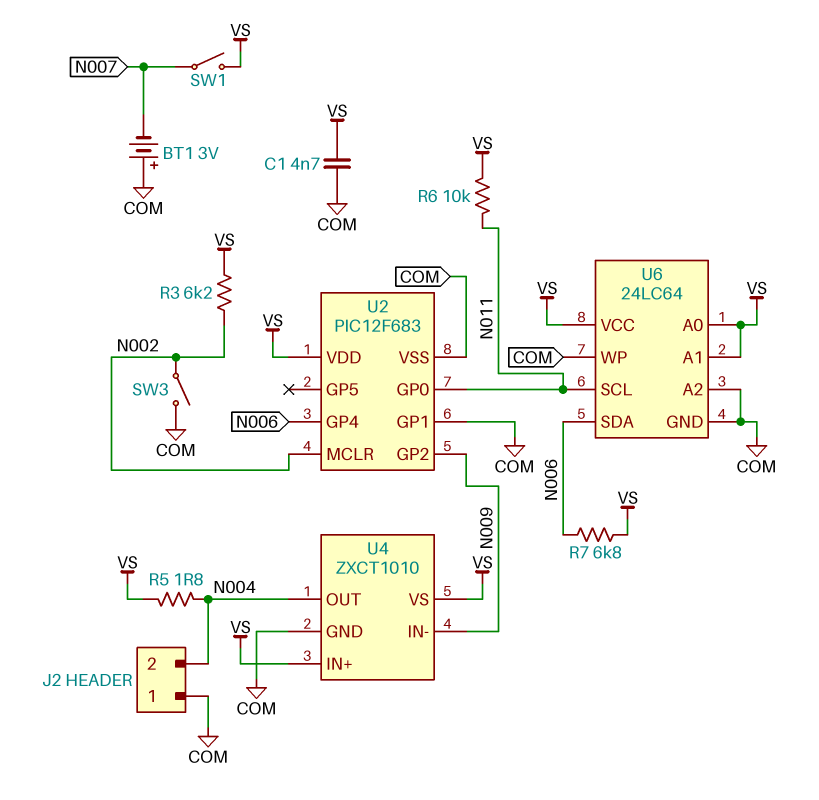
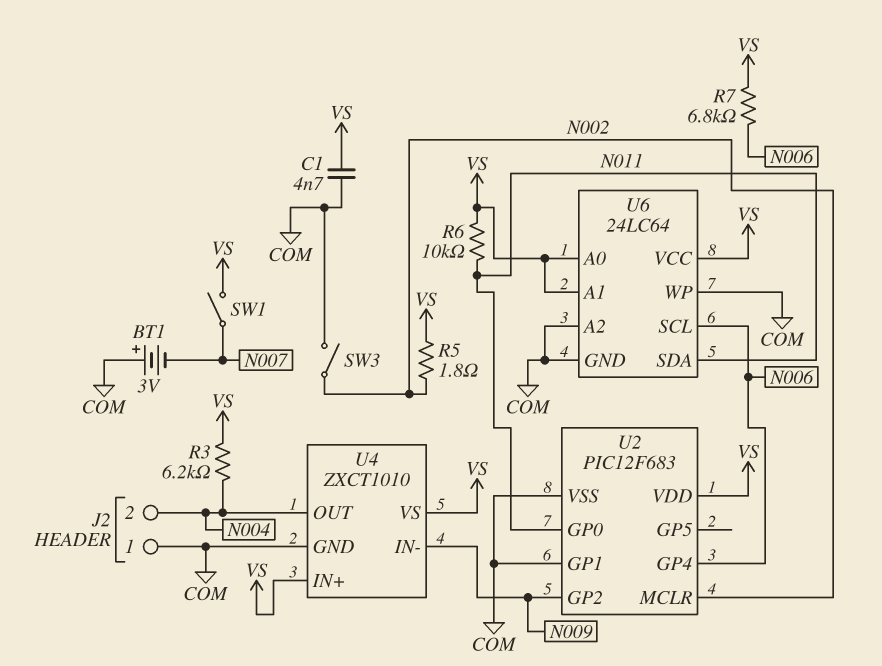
R3: 6.2k (N002, VS) -> 6.2k (N004, VS)
R5: 1.8 (N004, VS) -> 1.8 (N002, VS)
U6 pin SCL: N011 -> N006
U6 pin SDA: N006 -> N011

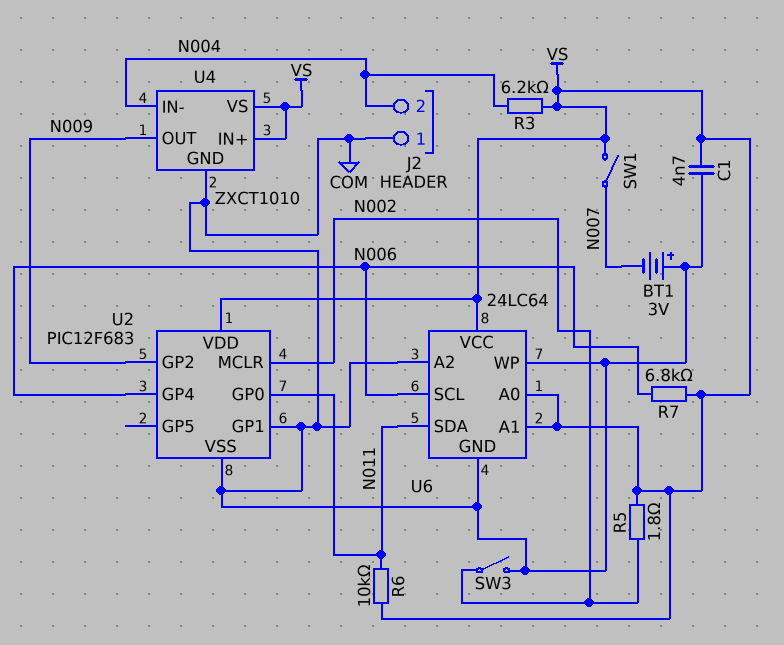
U4 pin IN-: N009 -> N004
U4 pin OUT: N004 -> N009

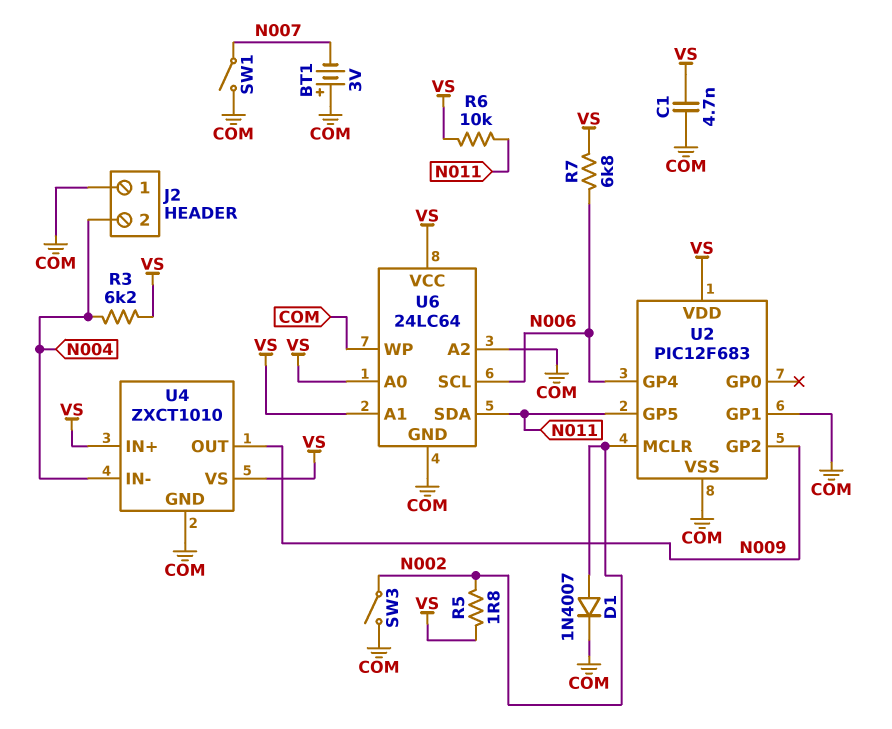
D1: none -> diode 1N4007 (A N002, K COM)
SW1: switch (N007, VS) -> switch (COM, N007)
U2 pin GP0: N011 -> none
U2 pin GP5: none -> N011

